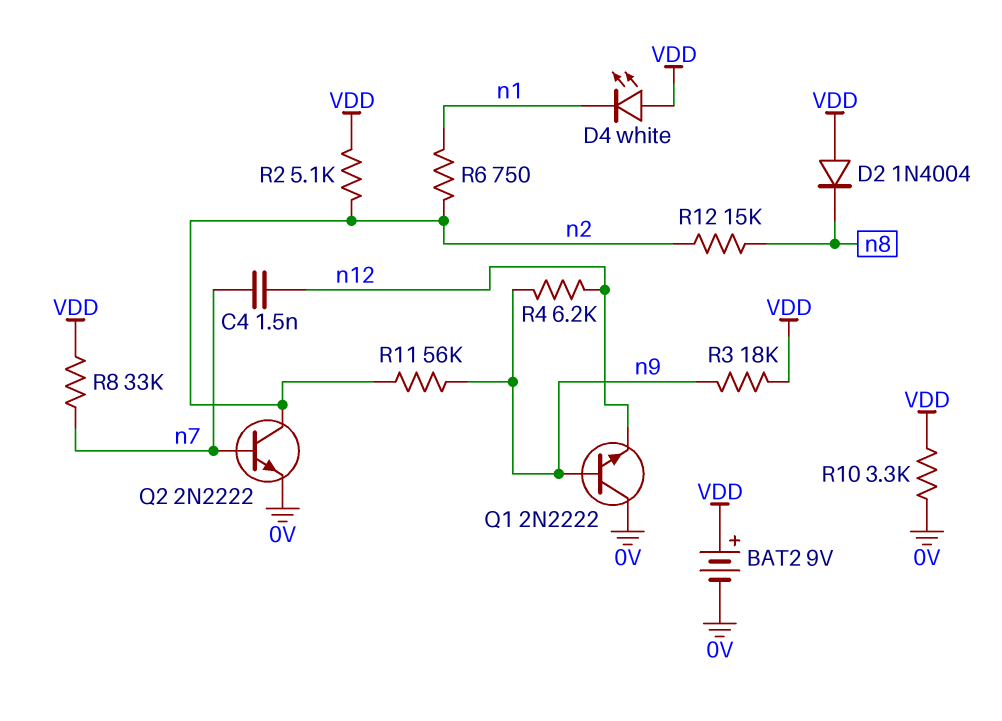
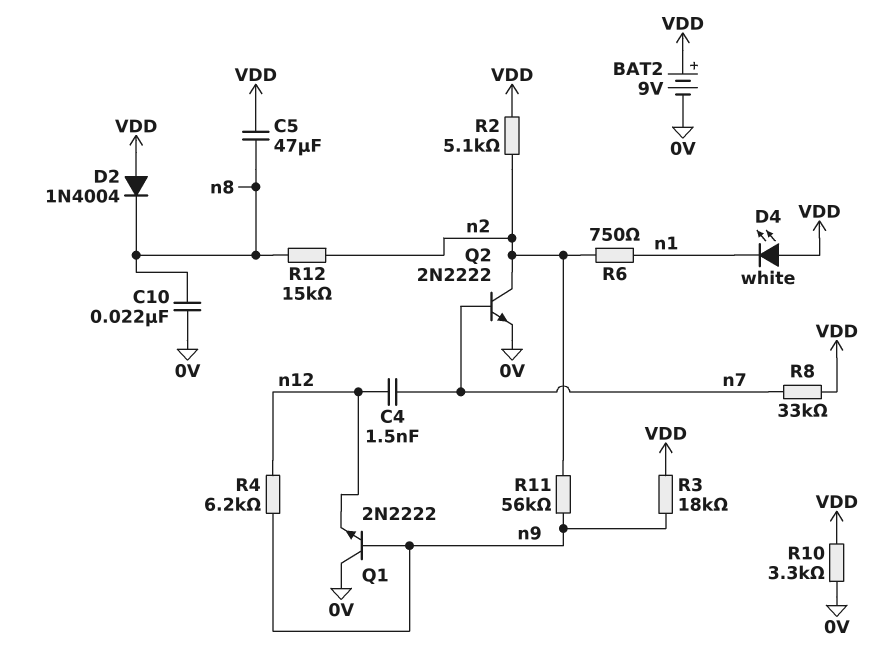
C5: none -> 47uF (VDD, n8)
C10: none -> 22nF (0V, n8)

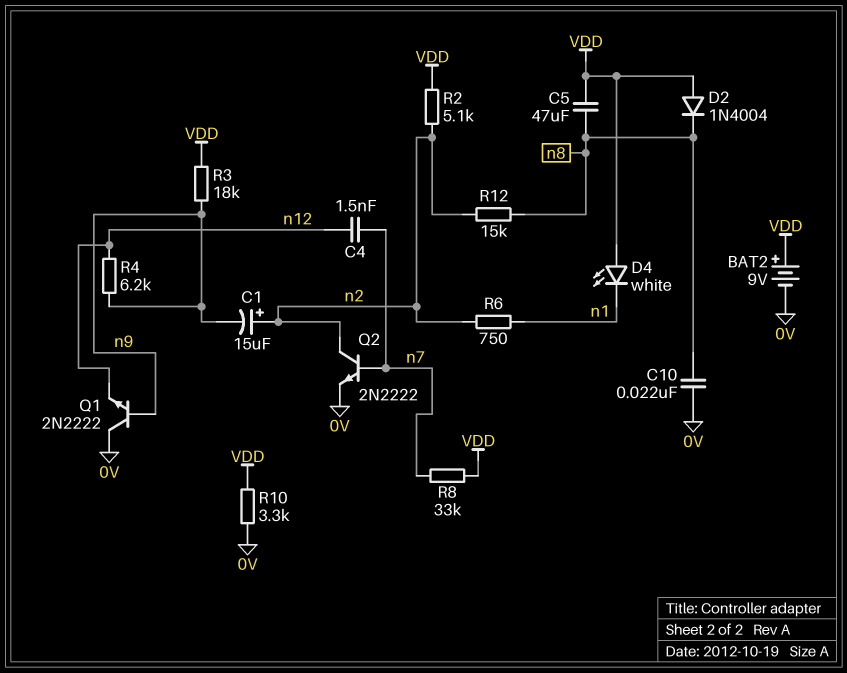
C1: none -> 15uF (plus n2, minus n9)
R11: 56k (n2, n9) -> none

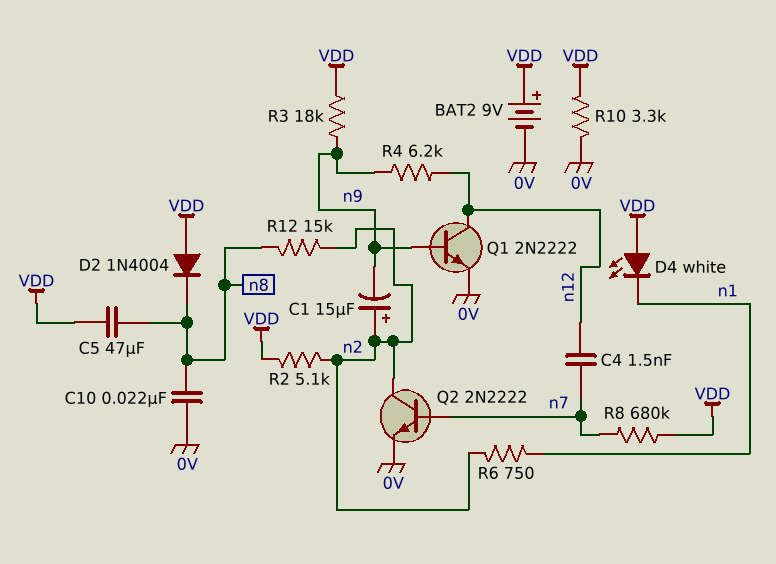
Q1: NPN 2N2222 (B n9, C 0V, E n12) -> NPN 2N2222 (B n9, C n12, E 0V)
R8: 33k (VDD, n7) -> 680k (VDD, n7)

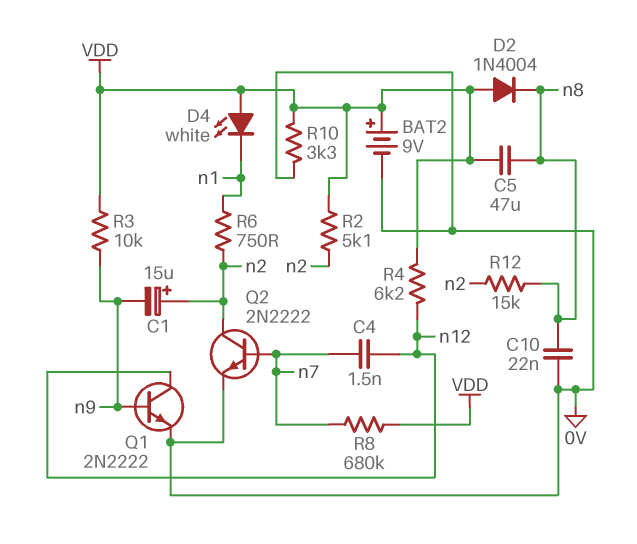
R3: 18k (VDD, n9) -> 10k (VDD, n9)
R4: 6.2k (n9, n12) -> 6.2k (VDD, n12)

